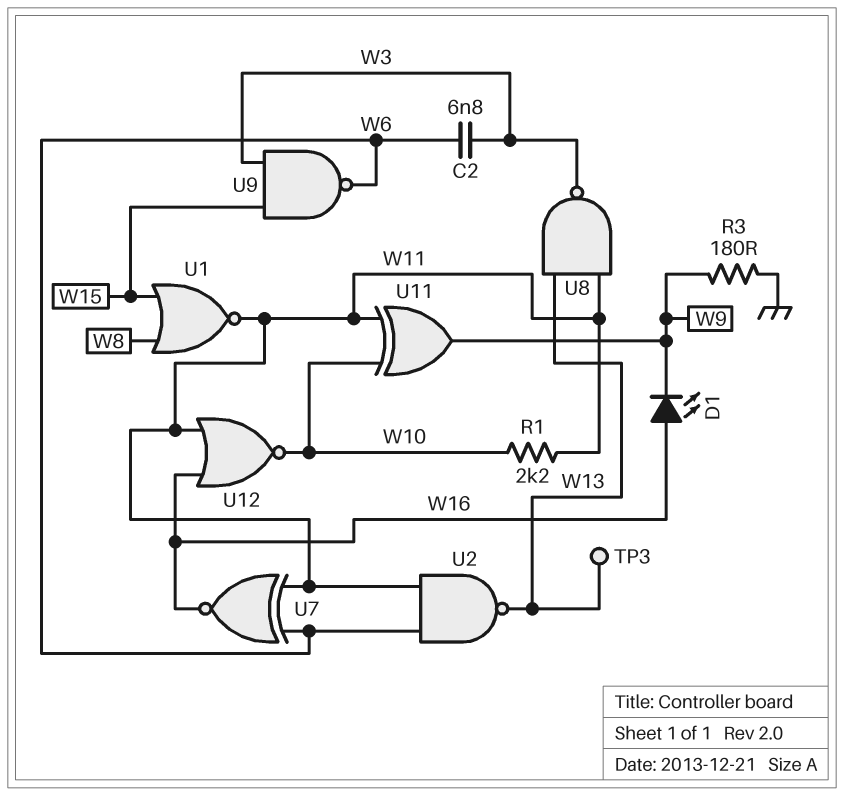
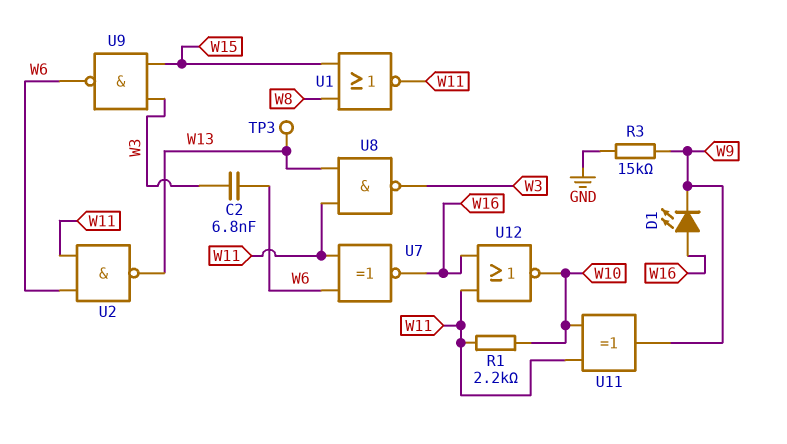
R3: 180 (GND, W9) -> 15k (GND, W9)

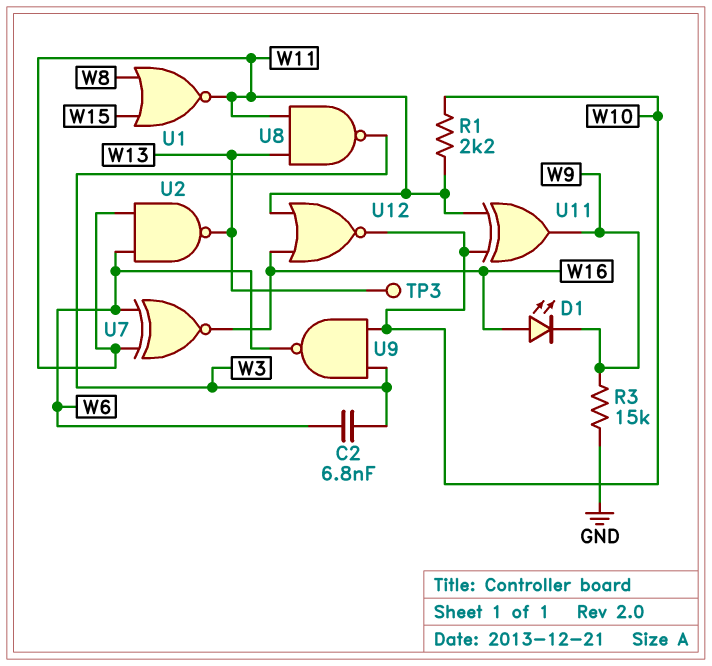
U9: NAND (in W3, in W15, out W6) -> NAND (in W3, in W10, out W6)

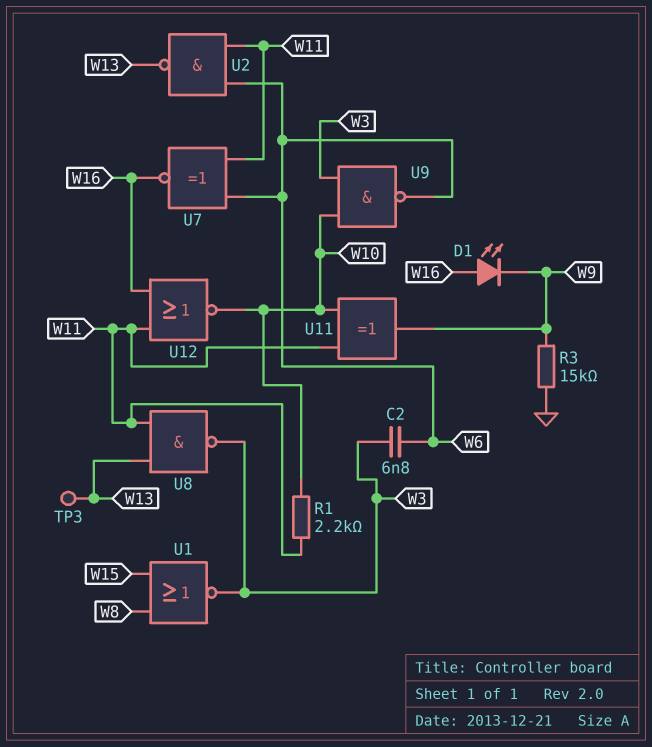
U1: NOR (in W8, in W15, out W11) -> NOR (in W8, in W15, out W3)

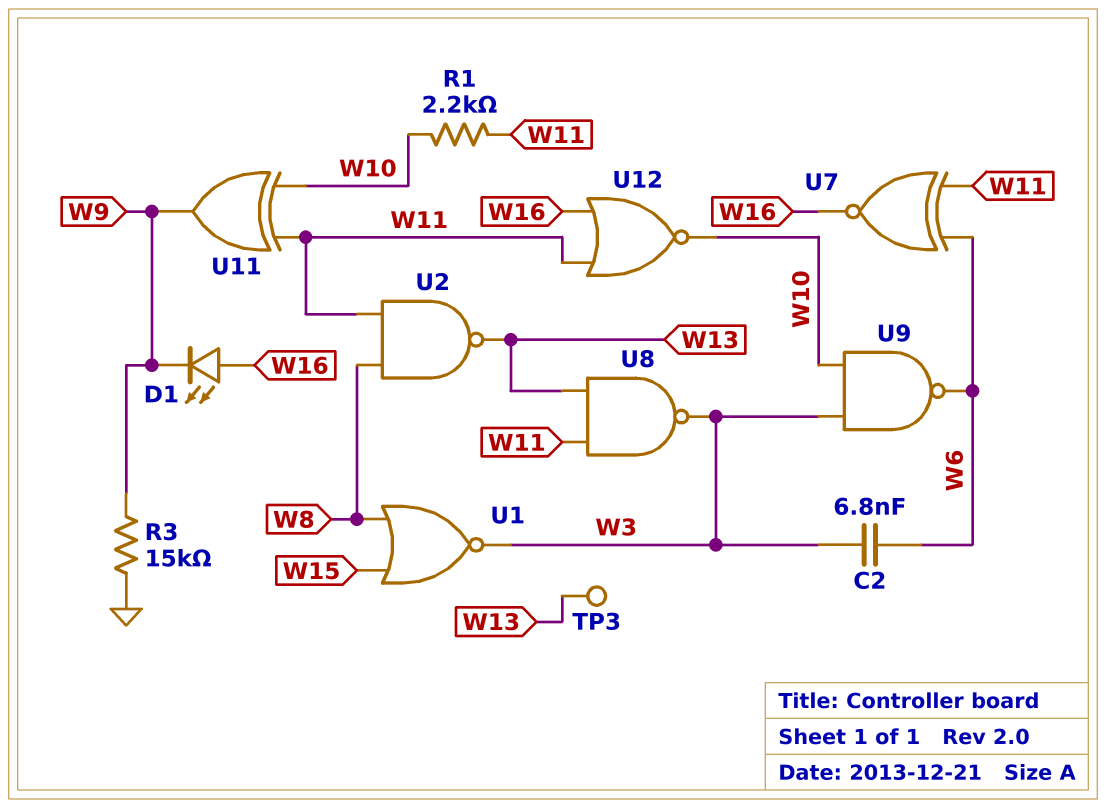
U2: NAND (in W6, in W11, out W13) -> NAND (in W8, in W11, out W13)

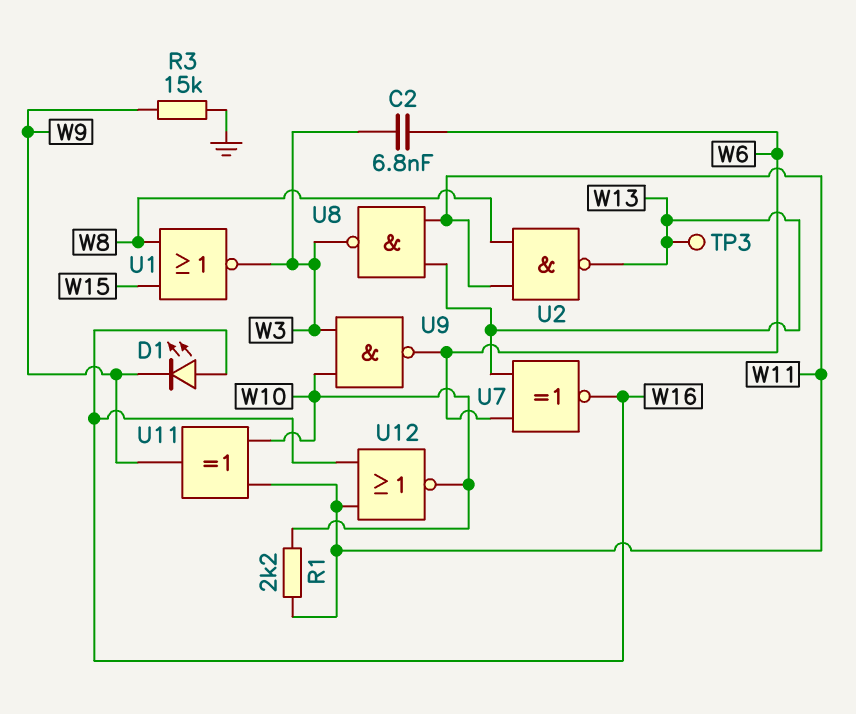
U7: XNOR (in W6, in W11, out W16) -> XNOR (in W6, in W13, out W16)

